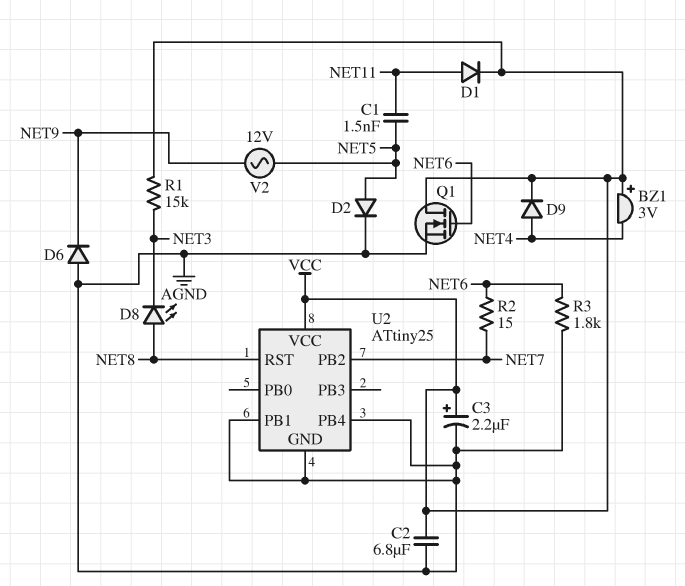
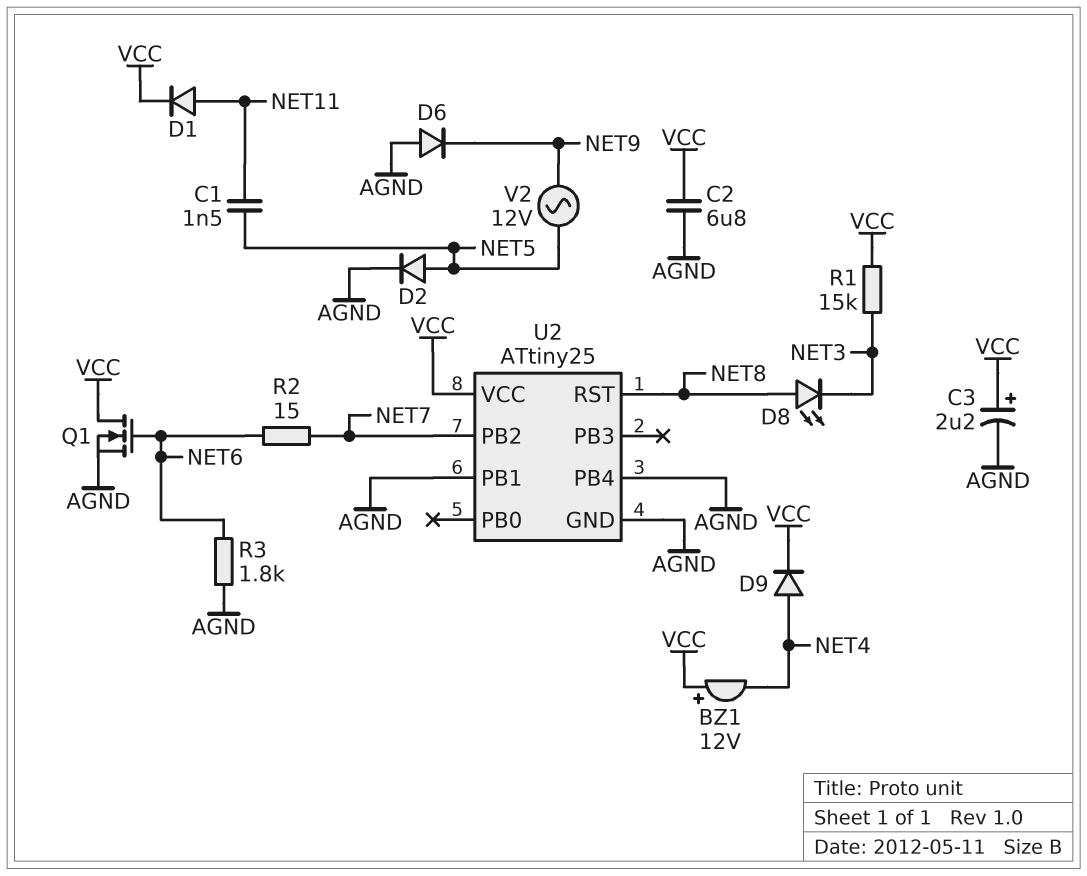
BZ1: buzzer 3V (plus VCC, minus NET4) -> buzzer 12V (plus VCC, minus NET4)

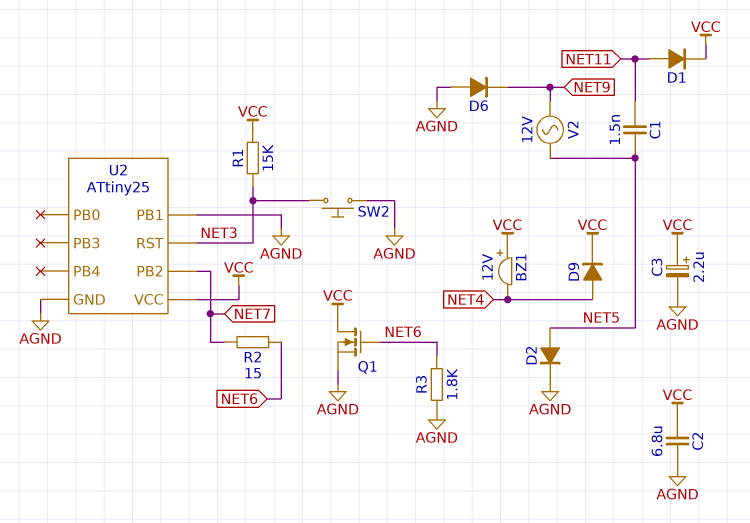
D8: LED (A NET8, K NET3) -> none
SW2: none -> button (AGND, NET3)
U2 pin PB4: AGND -> none
U2 pin RST: NET8 -> NET3

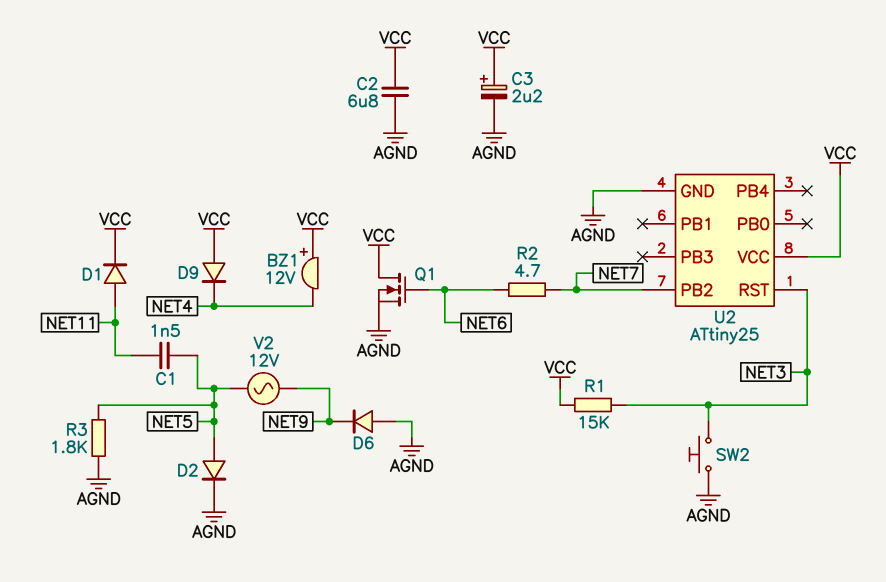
D9: diode (A NET4, K VCC) -> diode (A VCC, K NET4)
R2: 15 (NET6, NET7) -> 4.7 (NET6, NET7)
R3: 1.8k (AGND, NET6) -> 1.8k (AGND, NET5)
U2 pin PB1: AGND -> none

